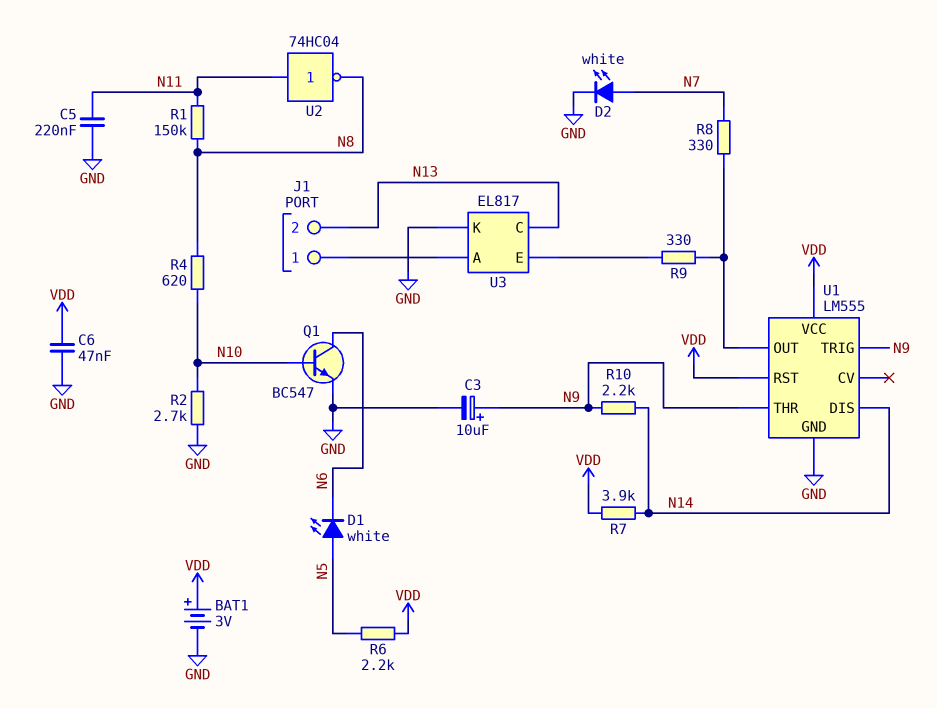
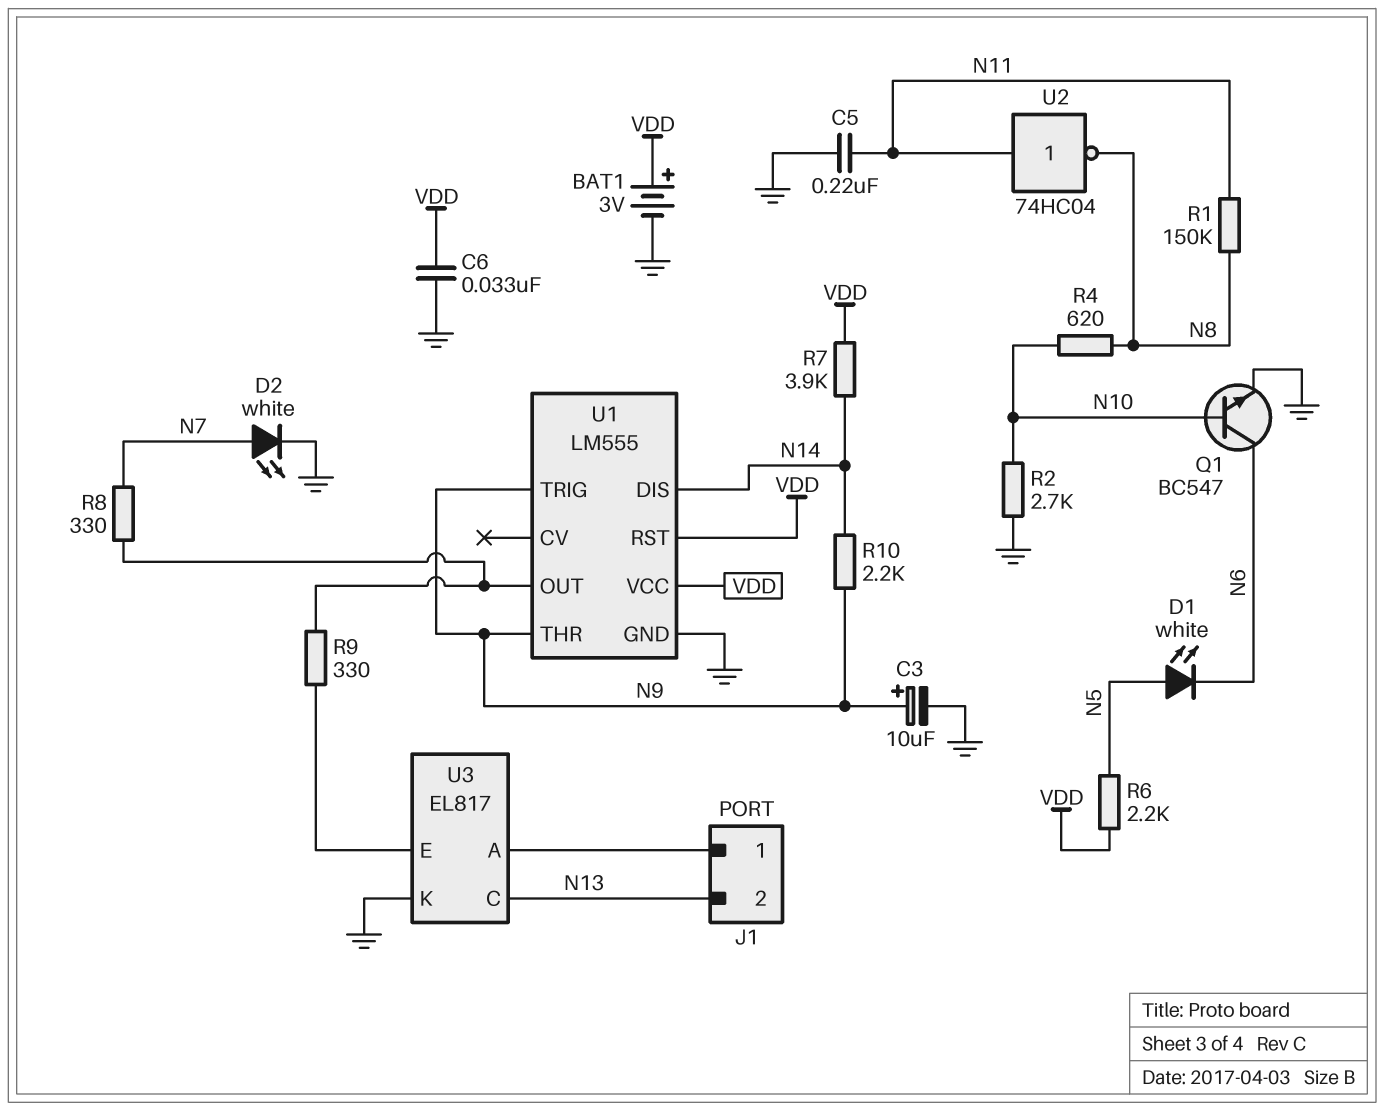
C6: 47nF (GND, VDD) -> 33nF (GND, VDD)

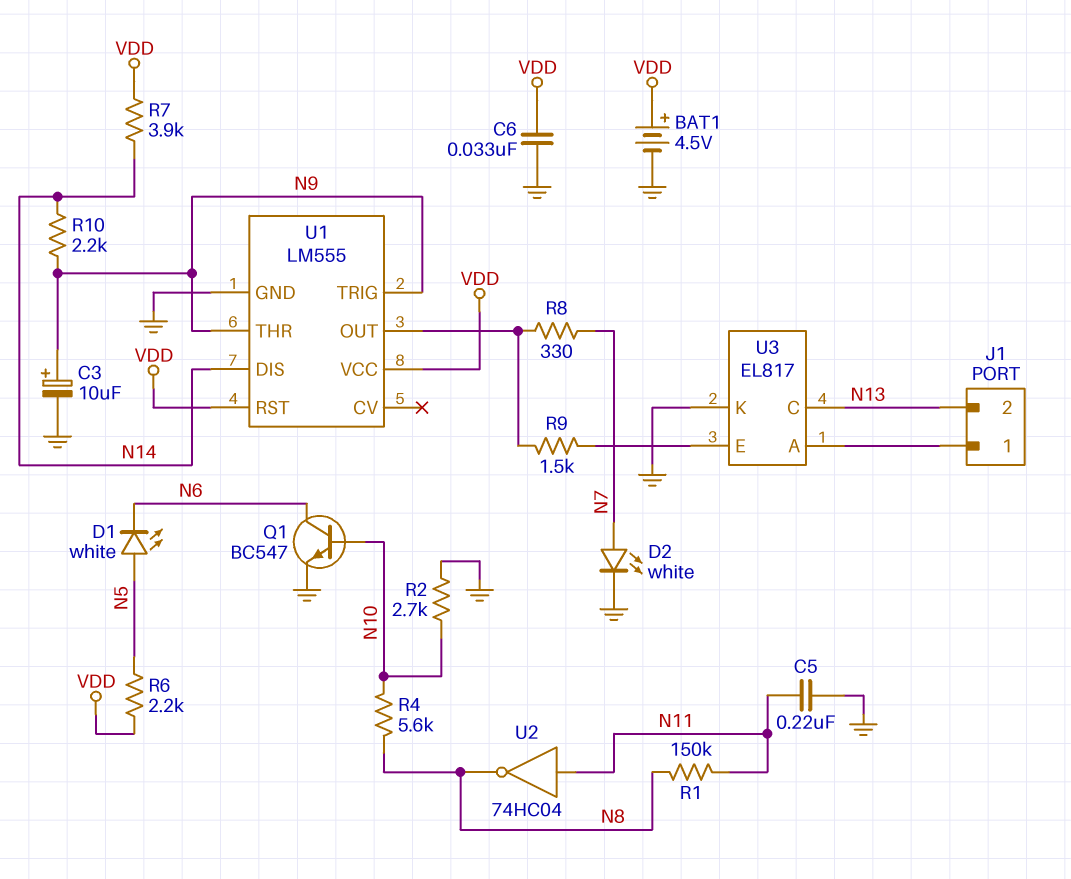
BAT1: 3V (plus VDD, minus GND) -> 4.5V (plus VDD, minus GND)
R4: 620 (N8, N10) -> 5.6k (N8, N10)
R9: 330 (U1/OUT, U3/E) -> 1.5k (U1/OUT, U3/E)

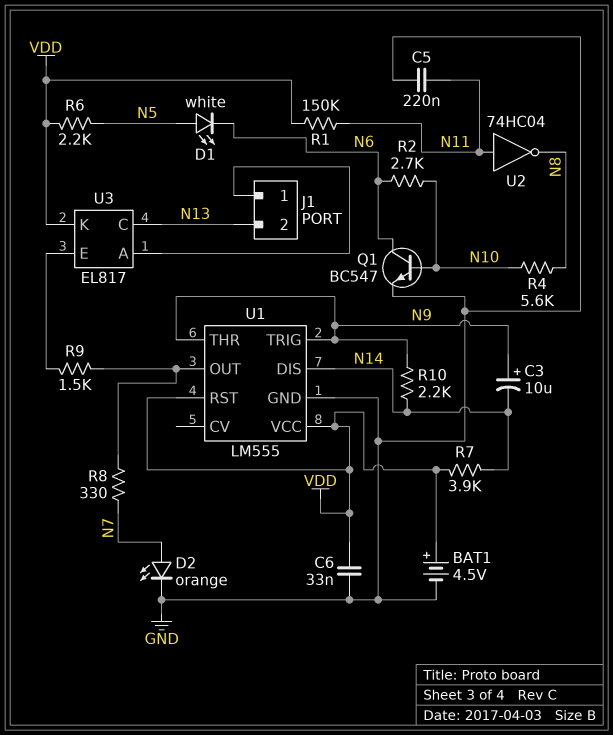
C3: 10uF (plus N9, minus GND) -> 10uF (plus N9, minus N14)
D2: LED white (A N7, K GND) -> LED orange (A N7, K GND)
R1: 150k (N8, N11) -> 150k (N11, VDD)
R2: 2.7k (GND, N10) -> 2.7k (N6, N10)
U3 pin K: GND -> VDD

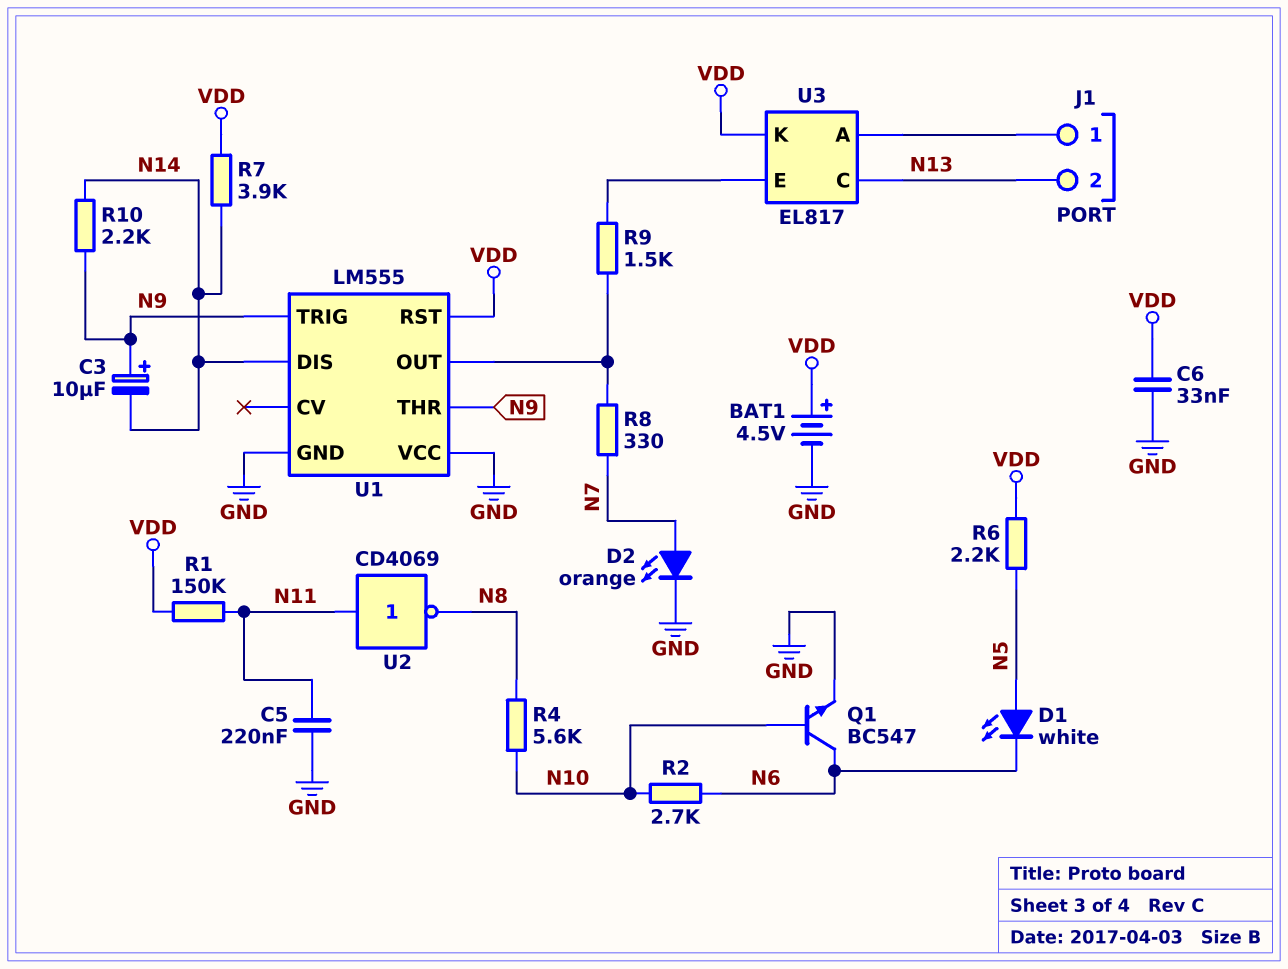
U1 pin VCC: VDD -> GND
U2: NOT 74HC04 (in N11, out N8) -> NOT CD4069 (in N11, out N8)

